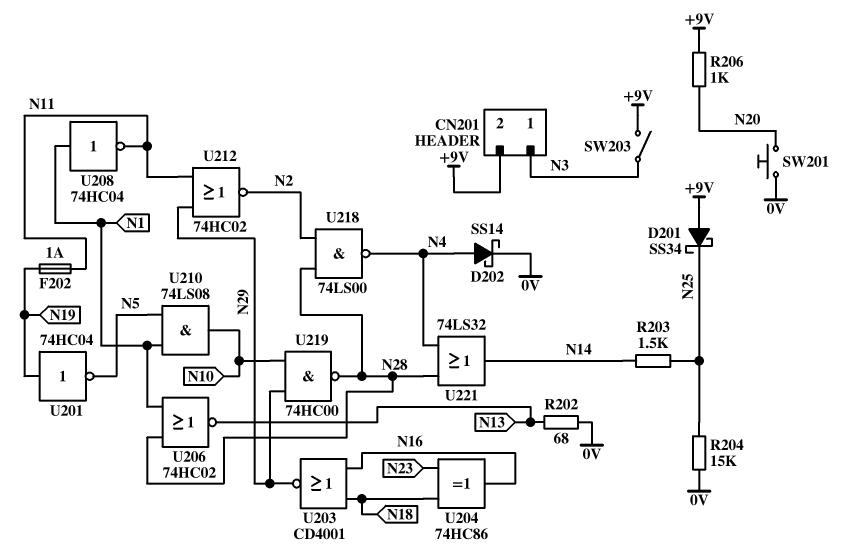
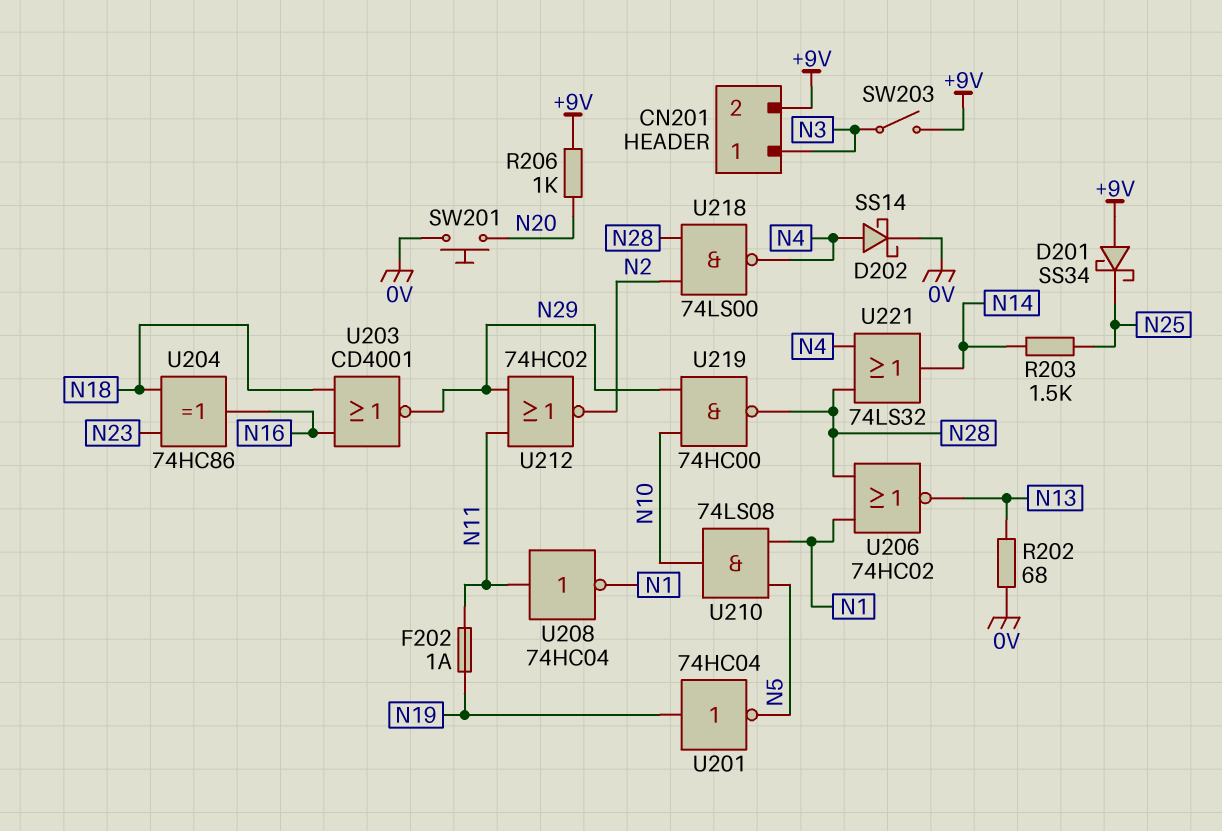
R204: 15k (0V, N25) -> none
U208: NOT 74HC04 (in N1, out N11) -> NOT 74HC04 (in N11, out N1)

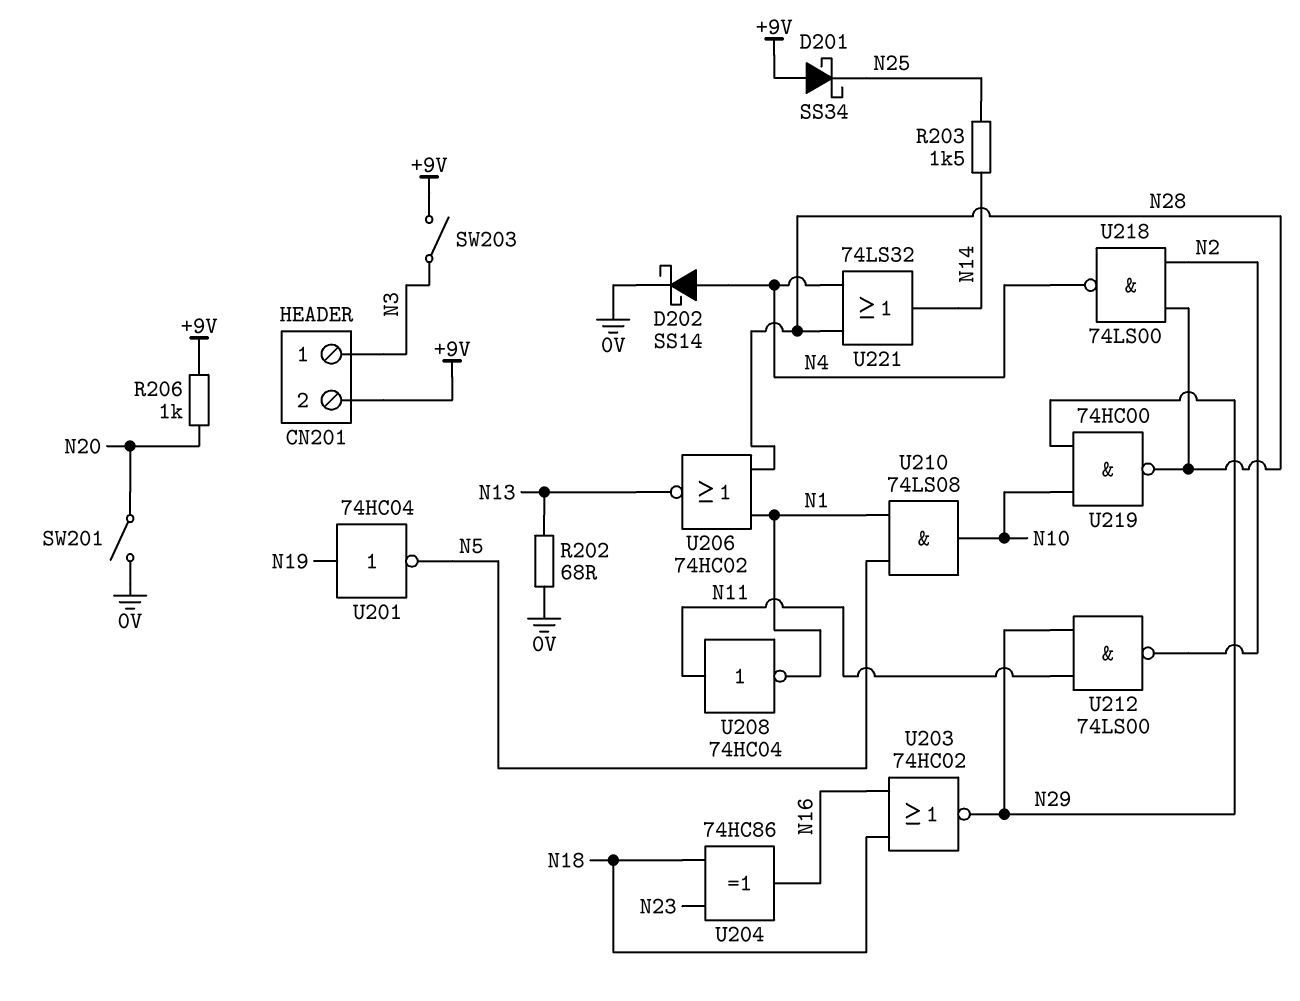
F202: 1A (N11, N19) -> none
SW201: button (0V, N20) -> switch (0V, N20)
U203: NOR CD4001 (in N16, in N18, out N29) -> NOR 74HC02 (in N16, in N18, out N29)
U212: NOR 74HC02 (in N11, in N29, out N2) -> NAND 74LS00 (in N11, in N29, out N2)

